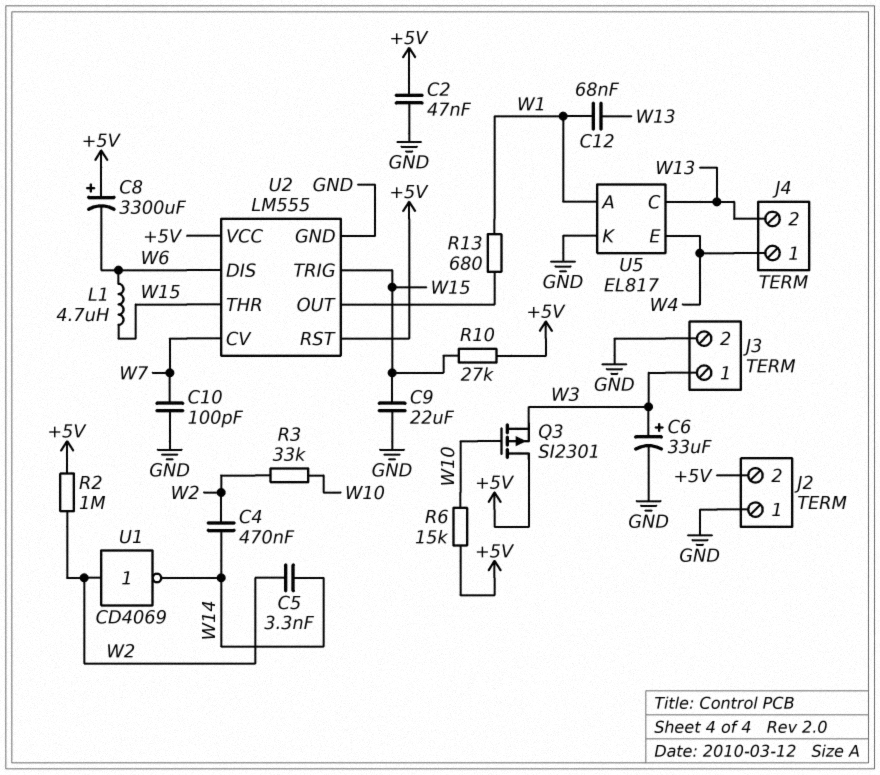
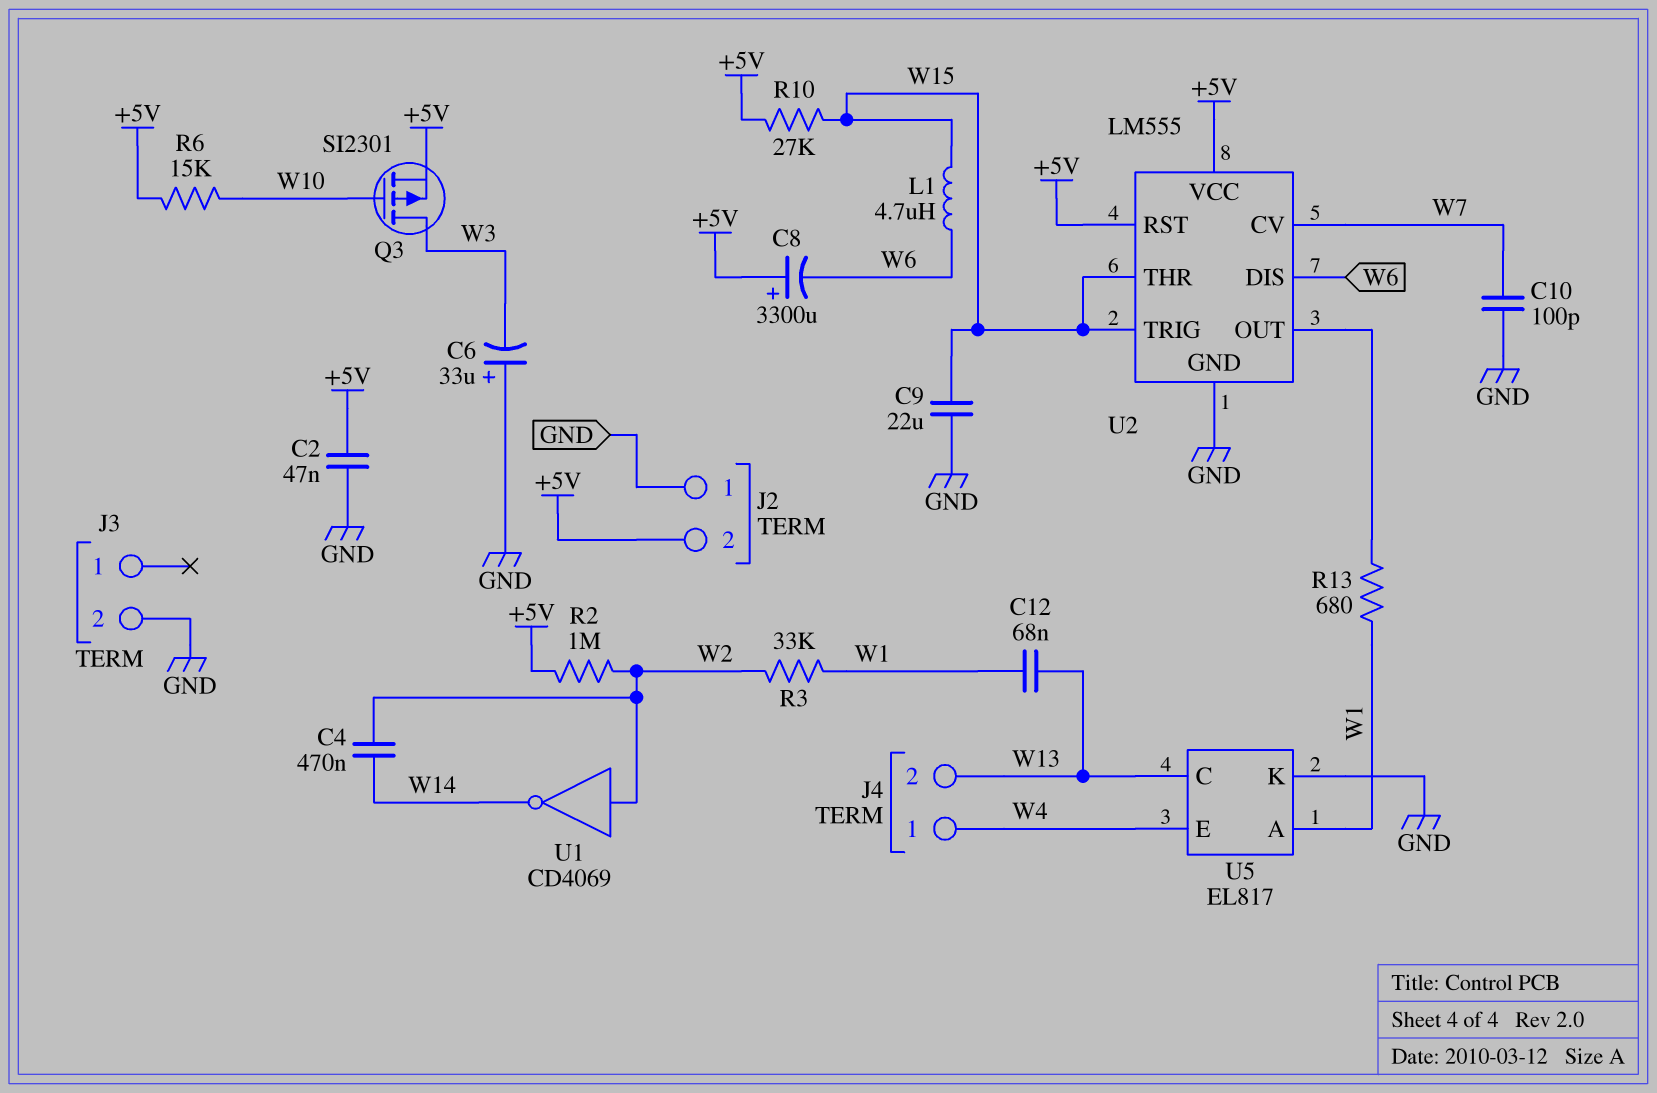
C5: 3.3nF (W2, W14) -> none
C6: 33uF (plus W3, minus GND) -> 33uF (plus GND, minus W3)
J3 pin 1: W3 -> none
Q3: PMOS SI2301 (G W10, D +5V, S W3) -> PMOS SI2301 (G W10, D W3, S +5V)
R3: 33k (W2, W10) -> 33k (W1, W2)

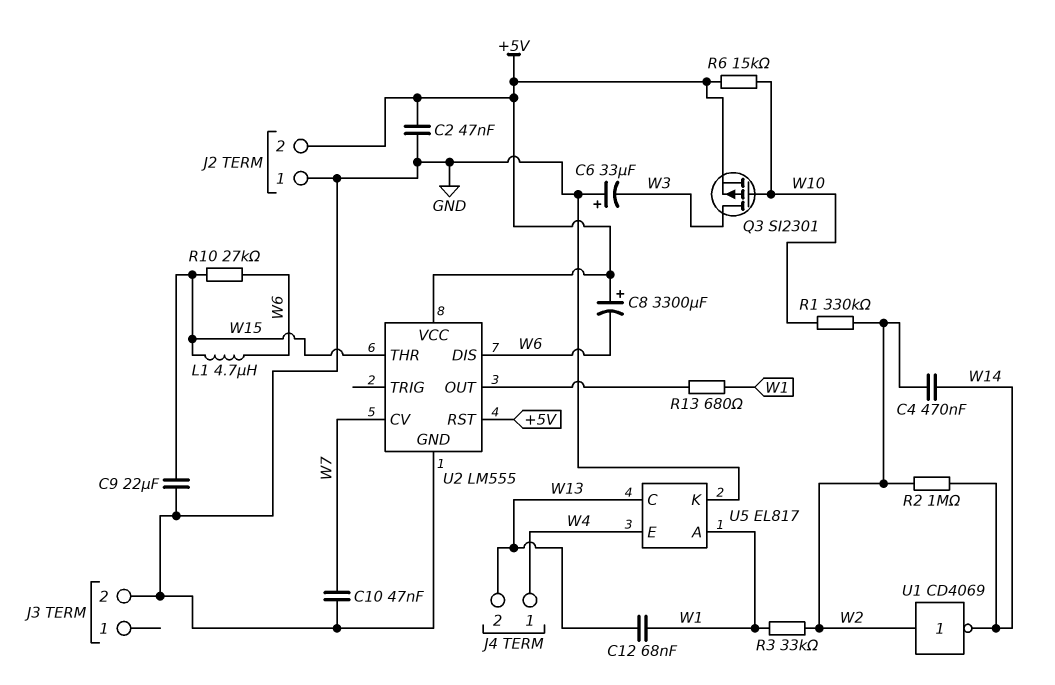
C10: 100pF (GND, W7) -> 47nF (GND, W7)
R1: none -> 330k (W2, W10)
R2: 1M (+5V, W2) -> 1M (W2, W14)
R10: 27k (+5V, W15) -> 27k (W6, W15)
U2 pin TRIG: W15 -> none

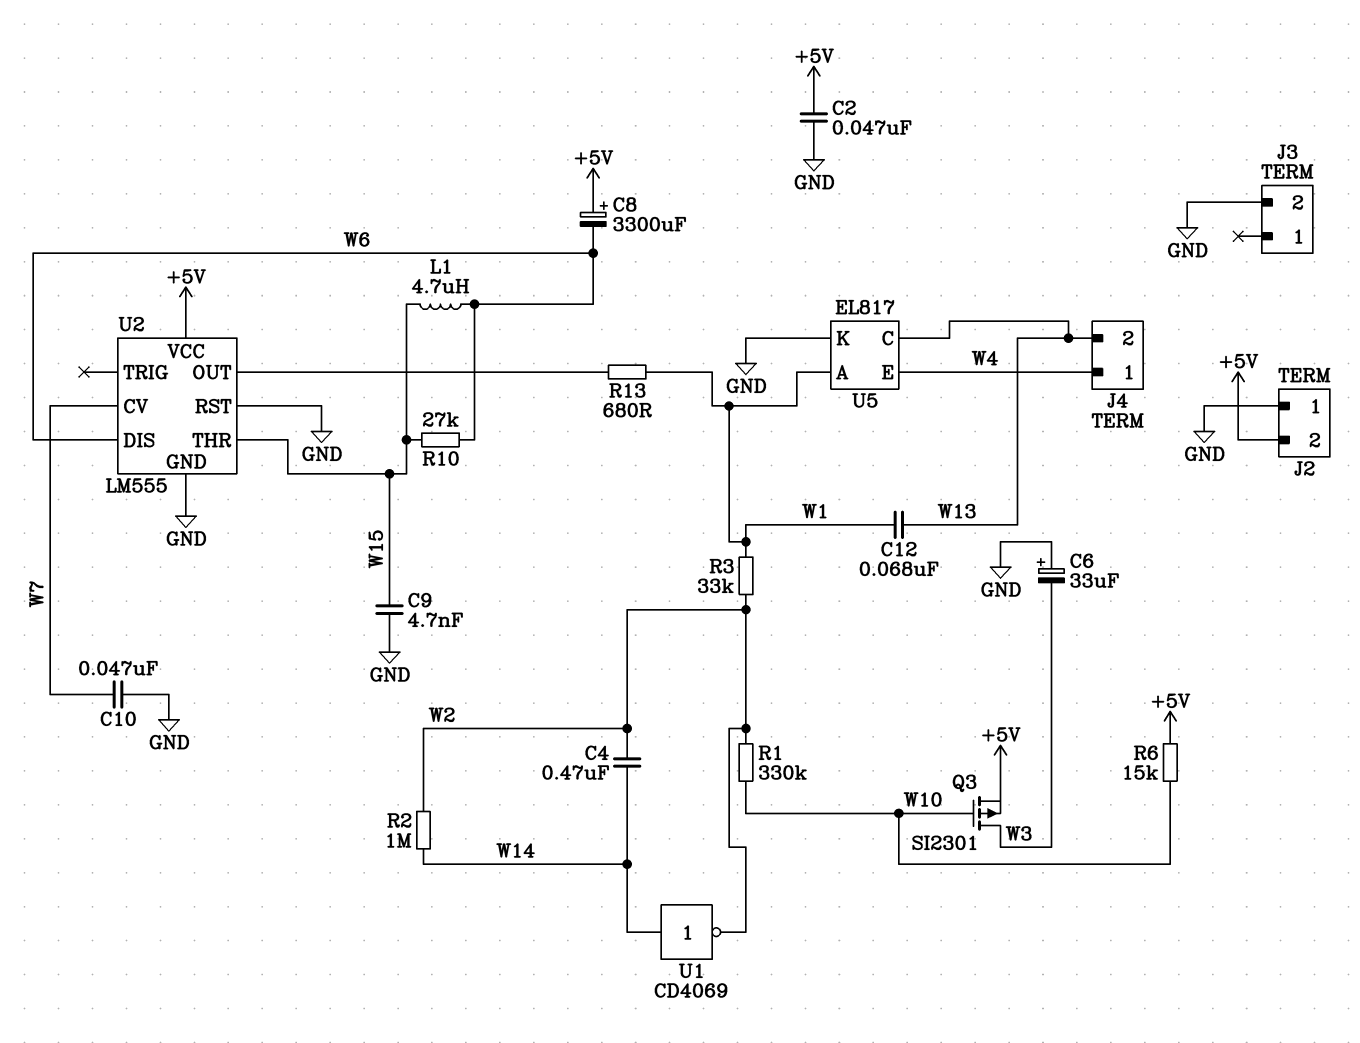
C9: 22uF (GND, W15) -> 4.7nF (GND, W15)
U1: NOT CD4069 (in W2, out W14) -> NOT CD4069 (in W14, out W2)
U2 pin RST: +5V -> GND

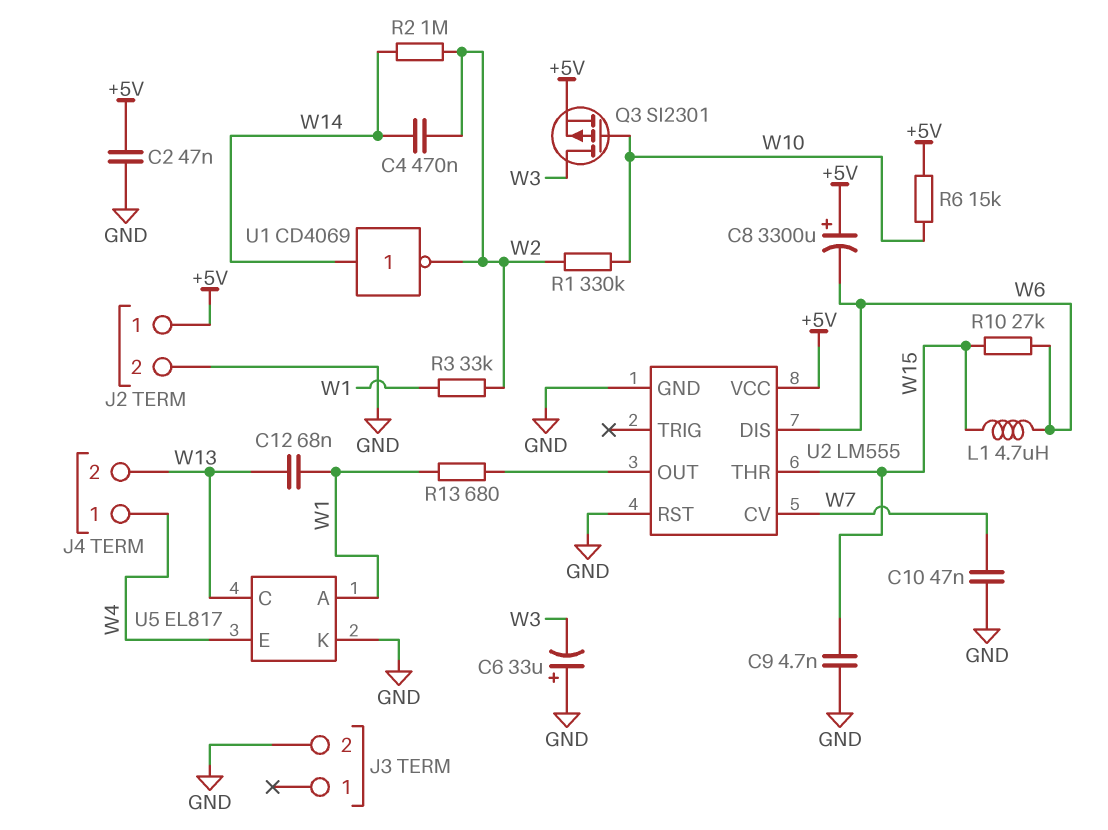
J2 pin 1: GND -> +5V
J2 pin 2: +5V -> GND

